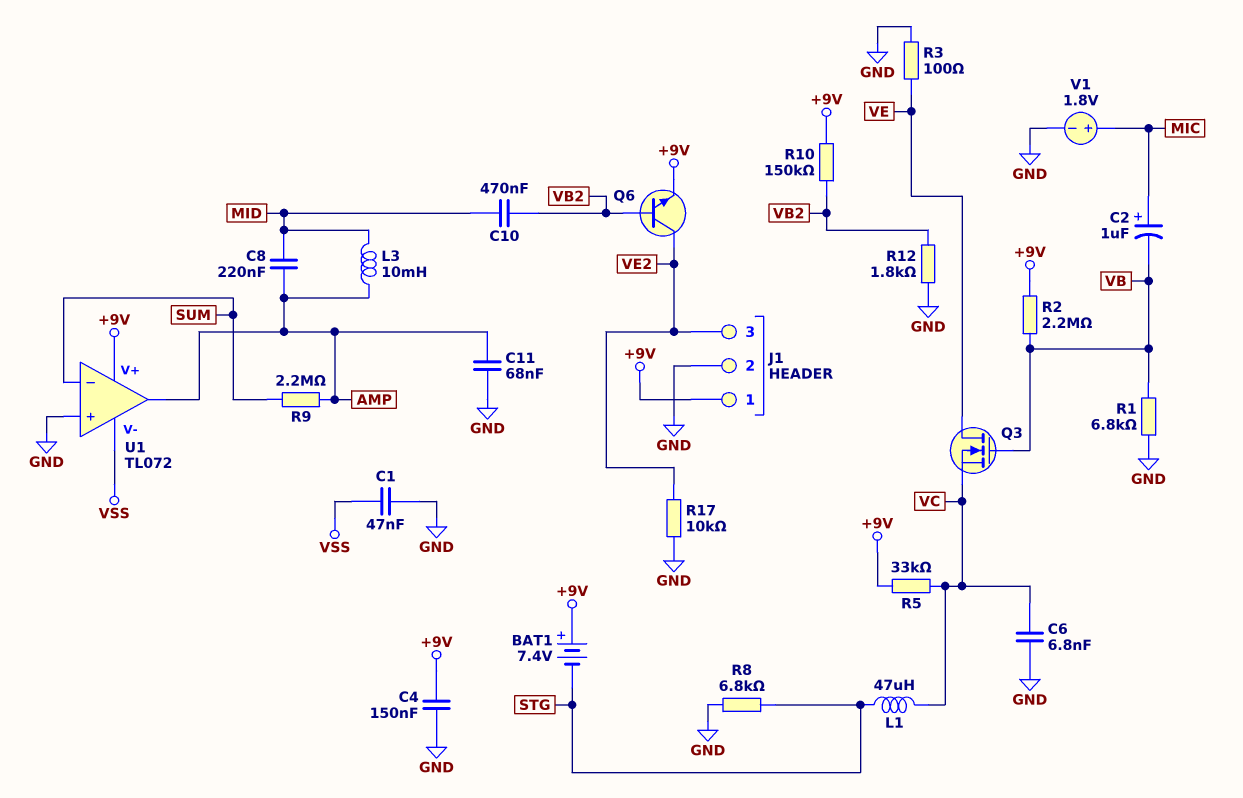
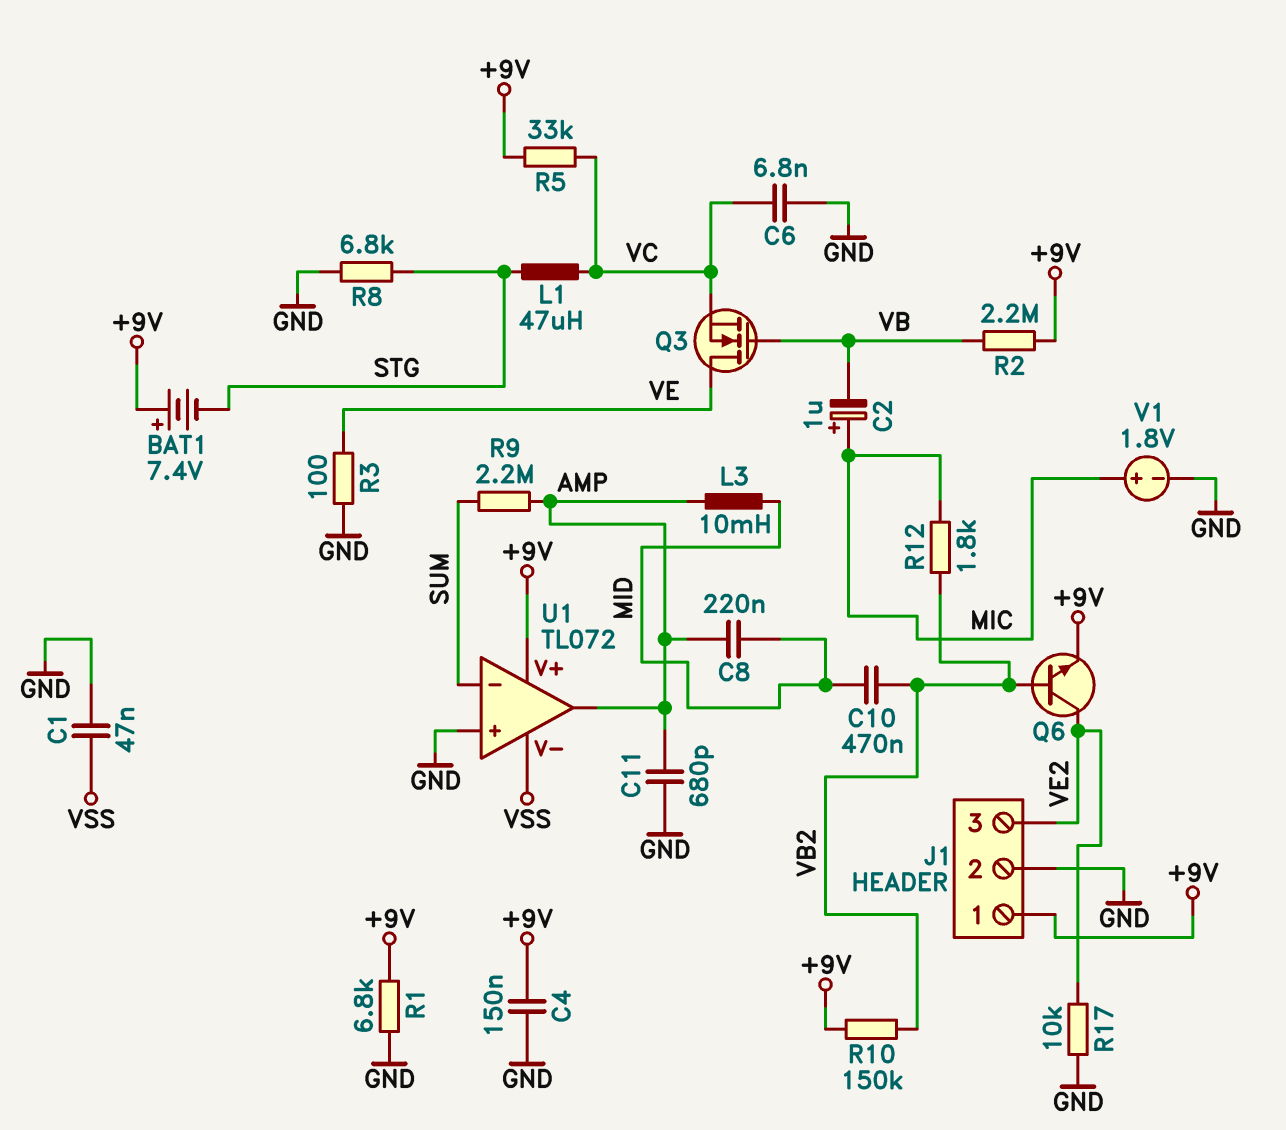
C11: 68nF (AMP, GND) -> 680pF (AMP, GND)
R1: 6.8k (GND, VB) -> 6.8k (+9V, GND)
R12: 1.8k (GND, VB2) -> 1.8k (MIC, VB2)

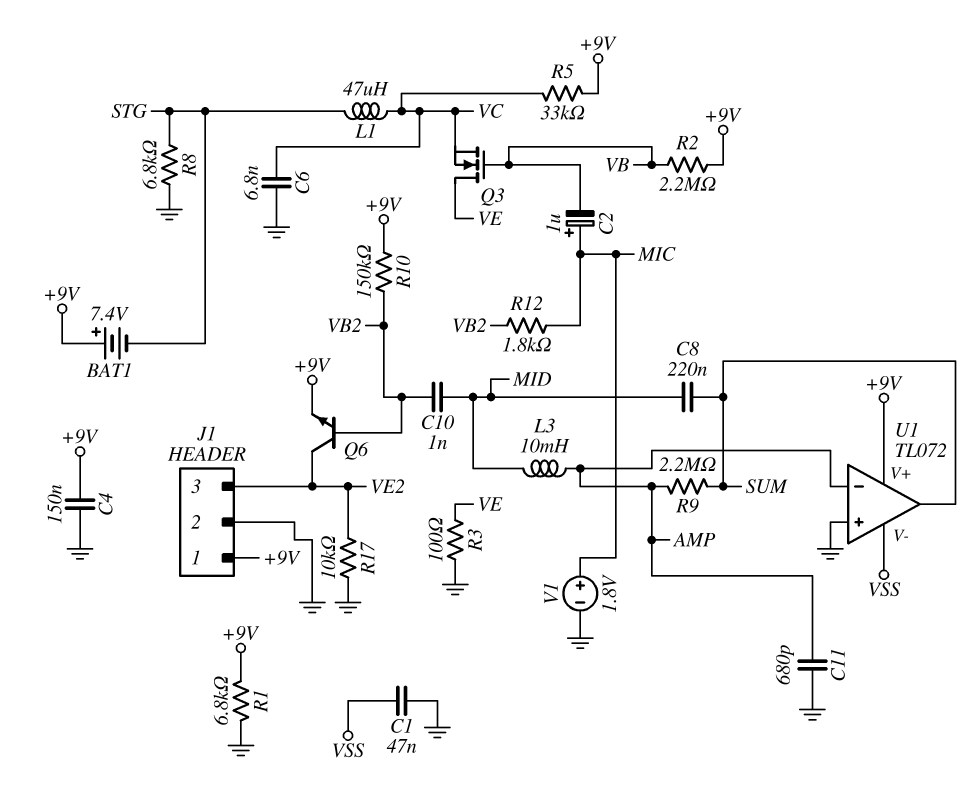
C8: 220nF (AMP, MID) -> 220nF (MID, SUM)
C10: 470nF (MID, VB2) -> 1nF (MID, VB2)
U1 pin in-: SUM -> AMP
U1 pin out: AMP -> SUM

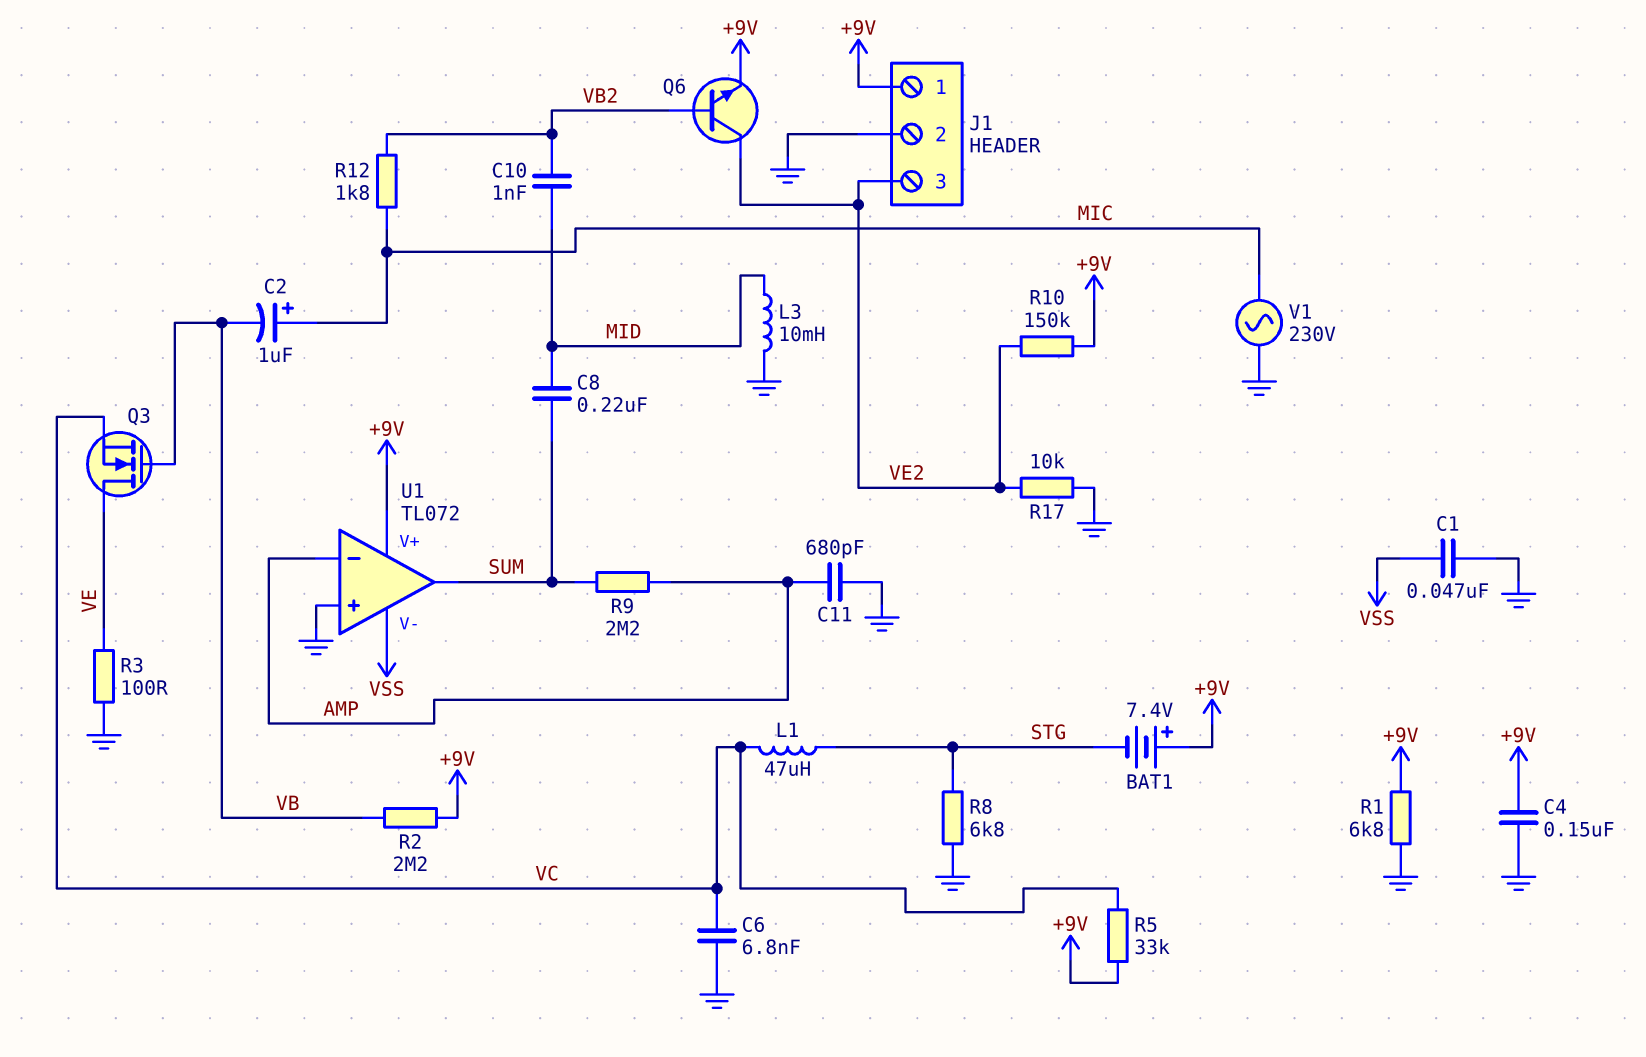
L3: 10mH (AMP, MID) -> 10mH (GND, MID)
R10: 150k (+9V, VB2) -> 150k (+9V, VE2)
V1: 1.8V (plus MIC, minus GND) -> AC 230V (GND, MIC)

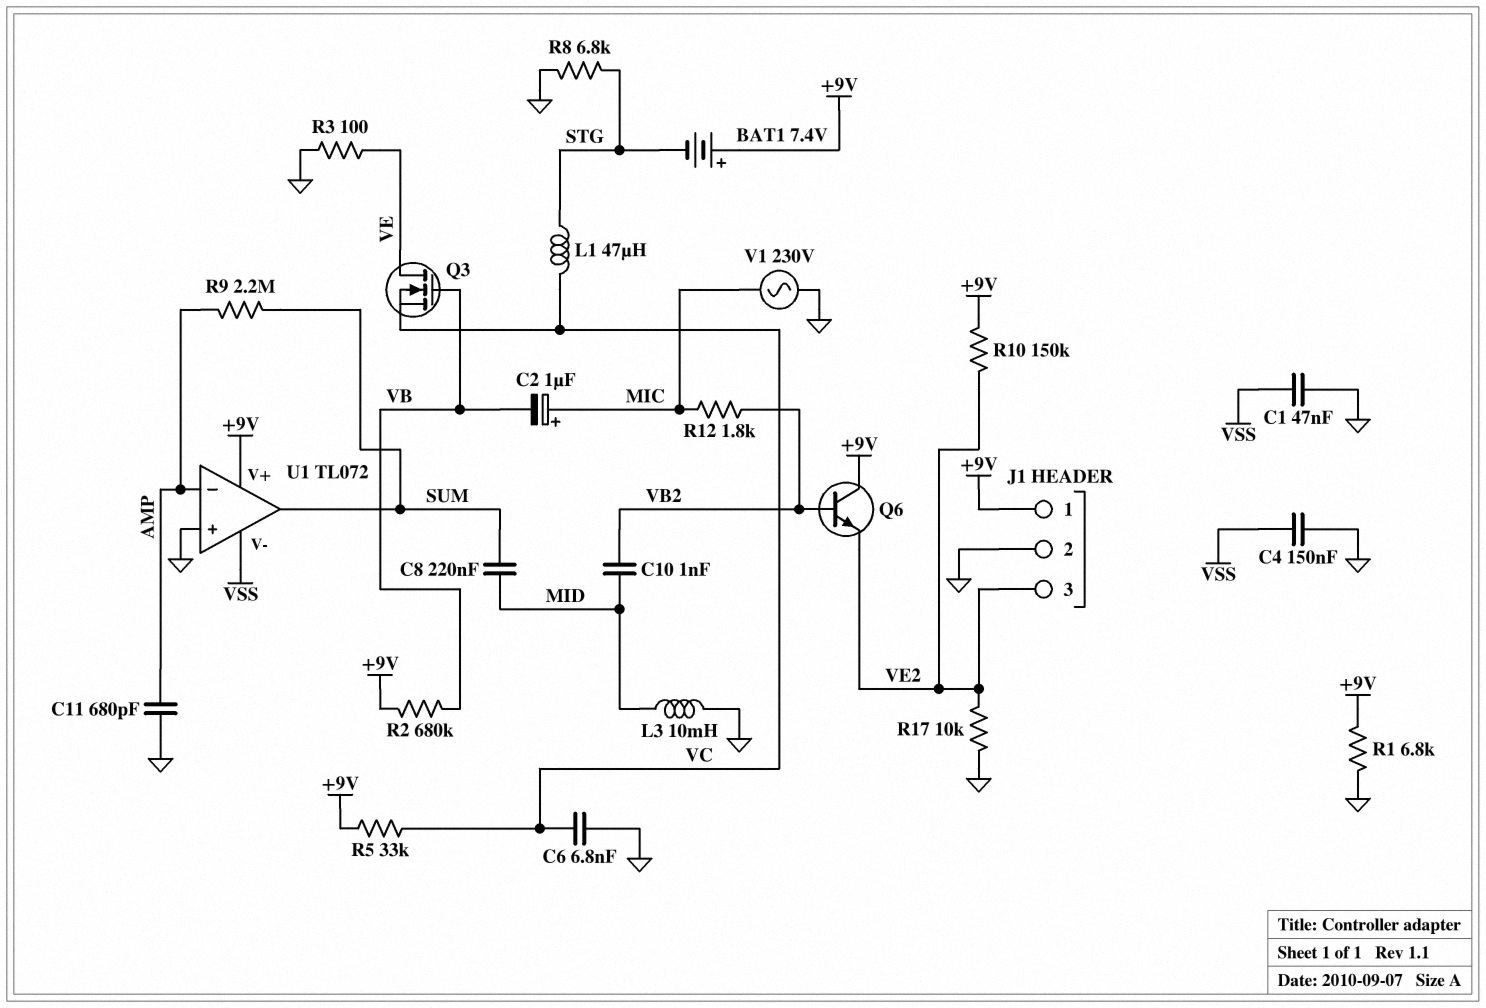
C4: 150nF (+9V, GND) -> 150nF (GND, VSS)
Q6: NPN (B VB2, C VE2, E +9V) -> NPN (B VB2, C +9V, E VE2)
R2: 2.2M (+9V, VB) -> 680k (+9V, VB)

